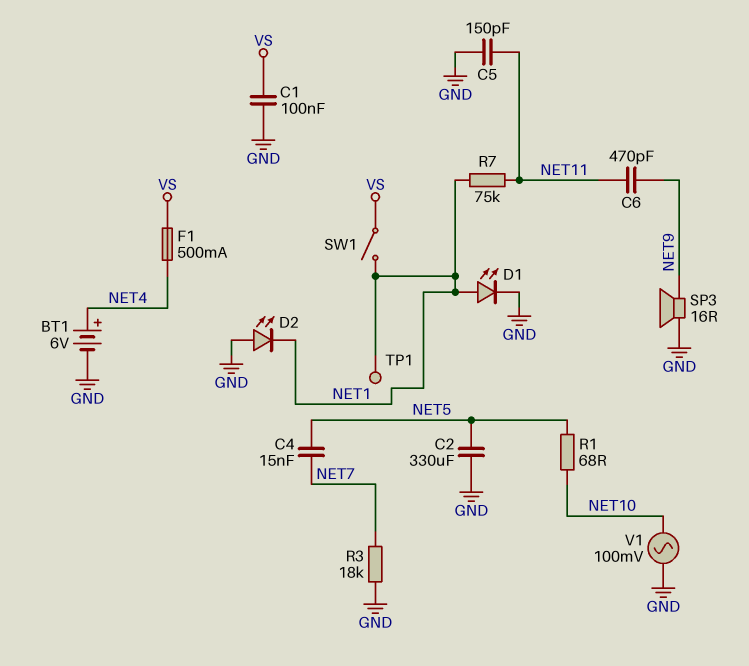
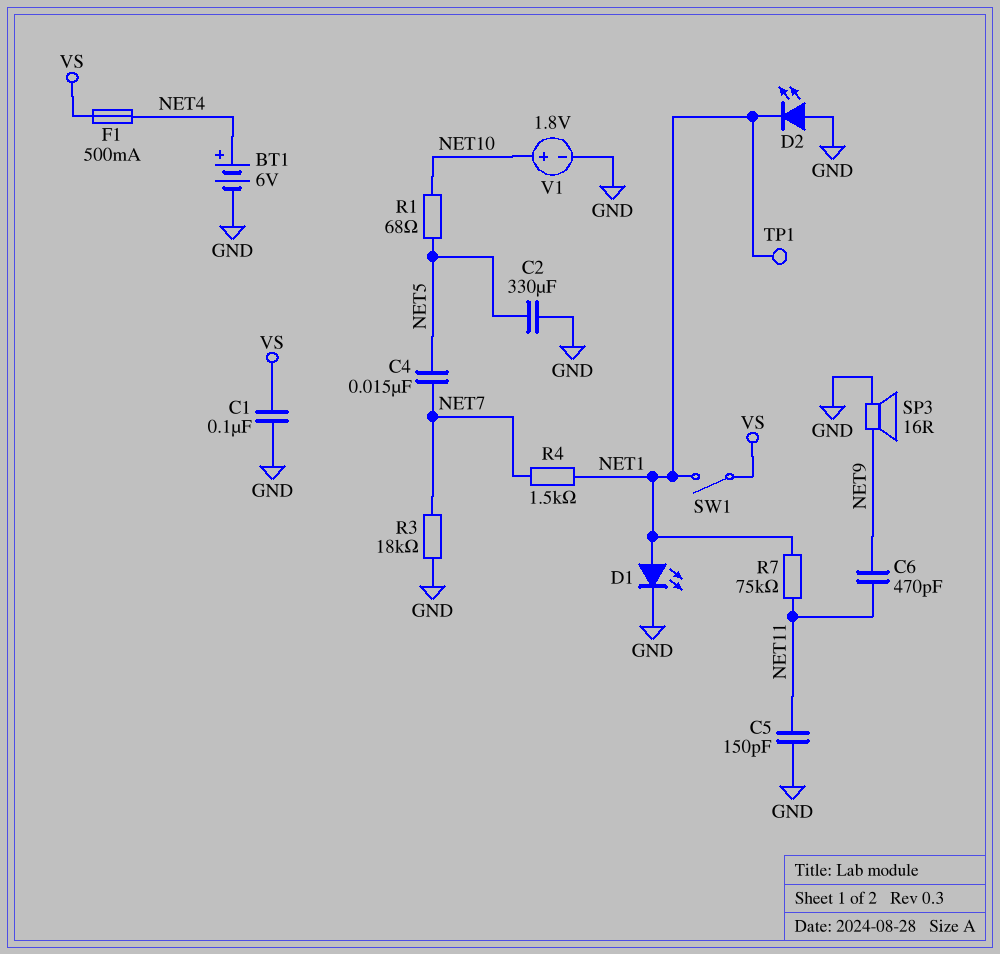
R4: none -> 1.5k (NET1, NET7)
V1: AC 100mV (GND, NET10) -> 1.8V (plus NET10, minus GND)

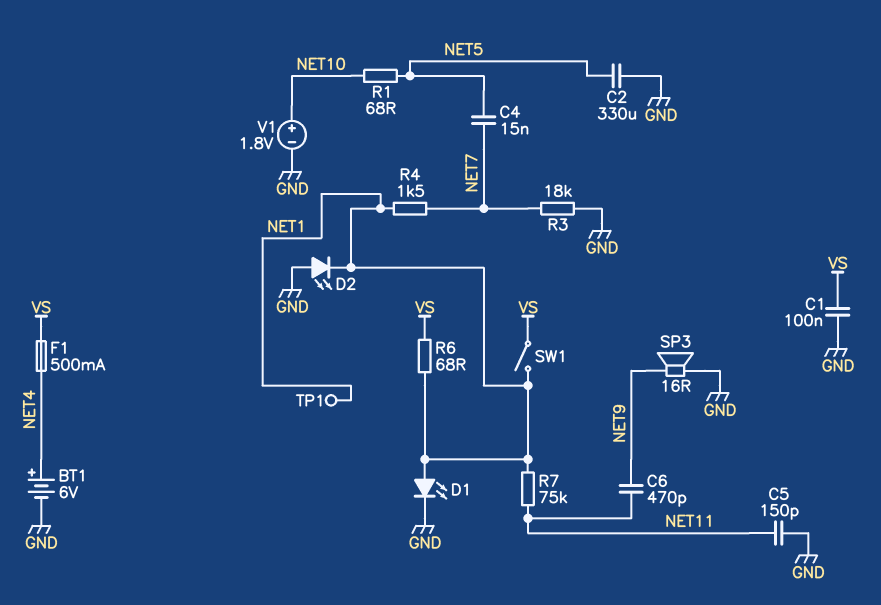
R6: none -> 68 (NET1, VS)

